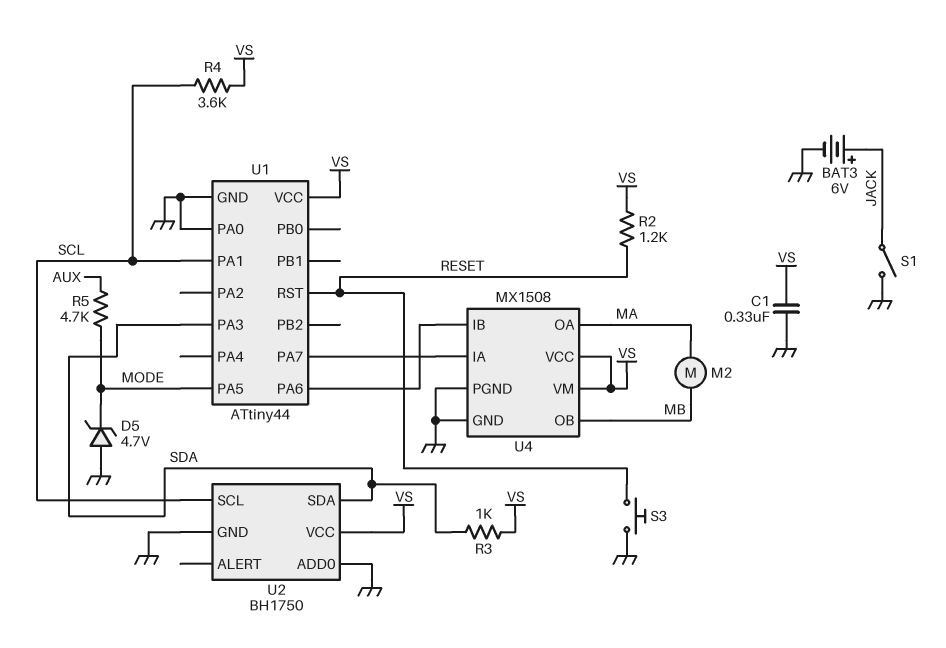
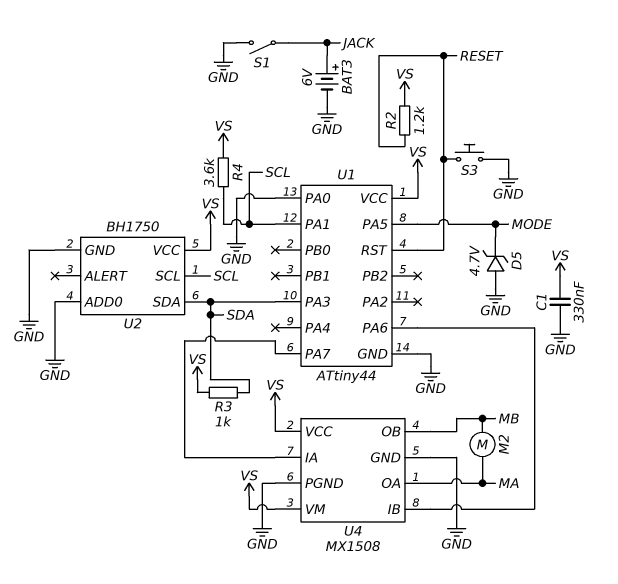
R5: 4.7k (AUX, MODE) -> none

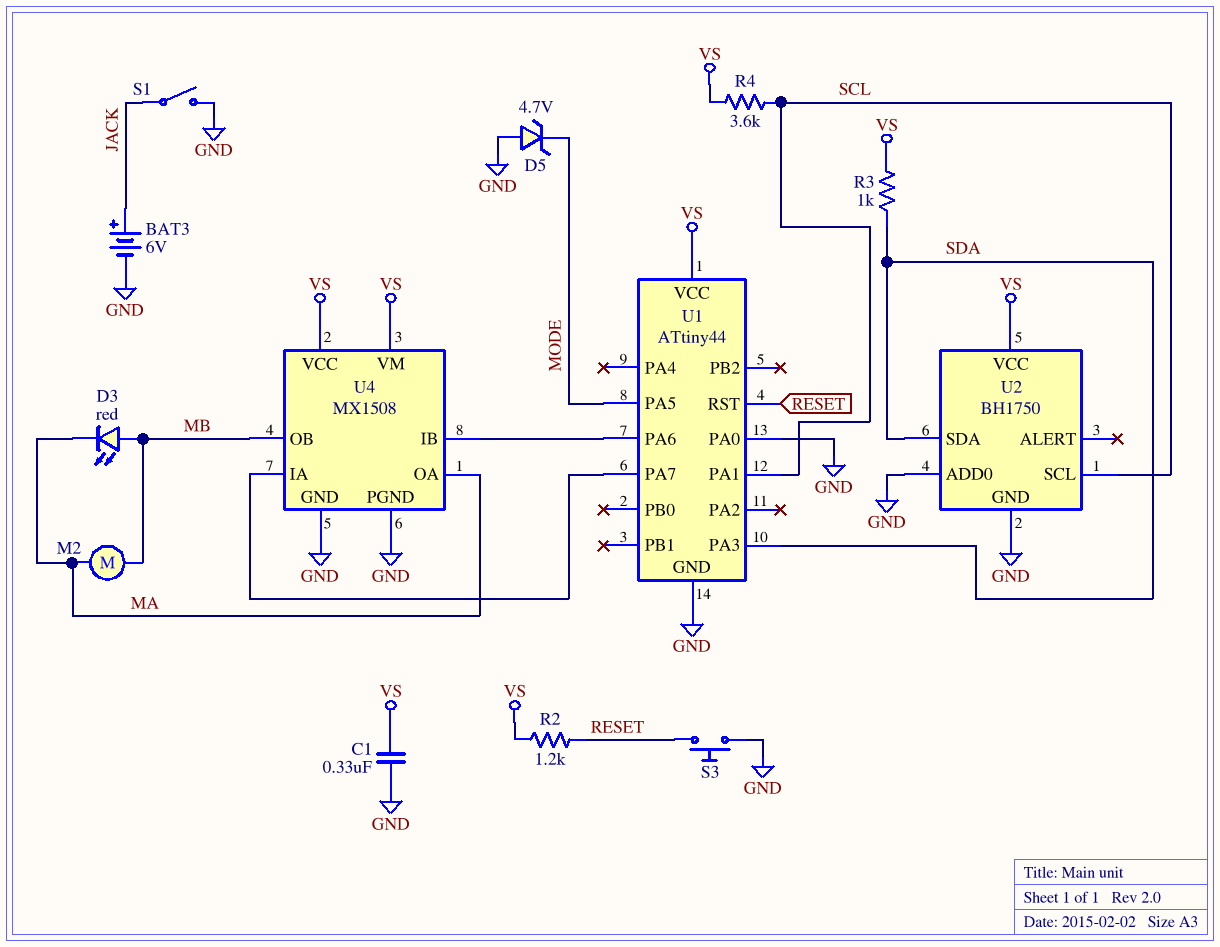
D3: none -> LED red (A MB, K MA)

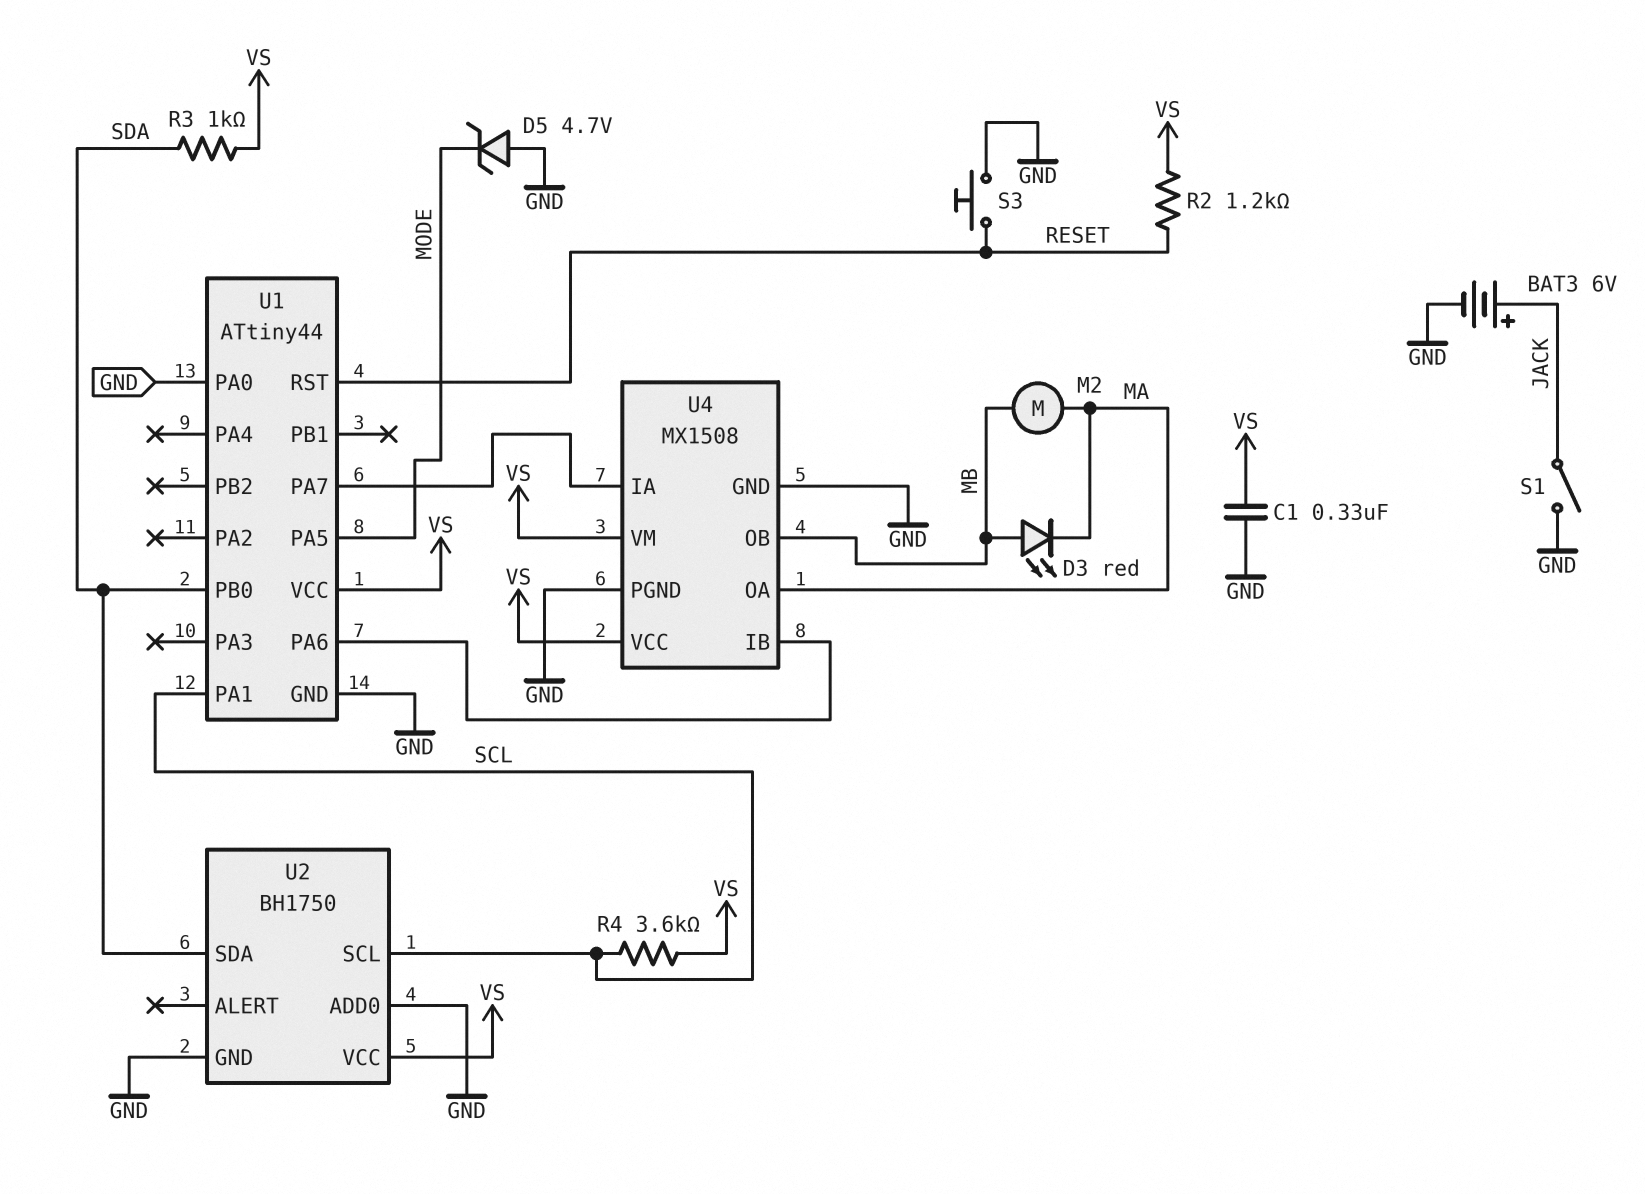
U1 pin PA3: SDA -> none
U1 pin PB0: none -> SDA

